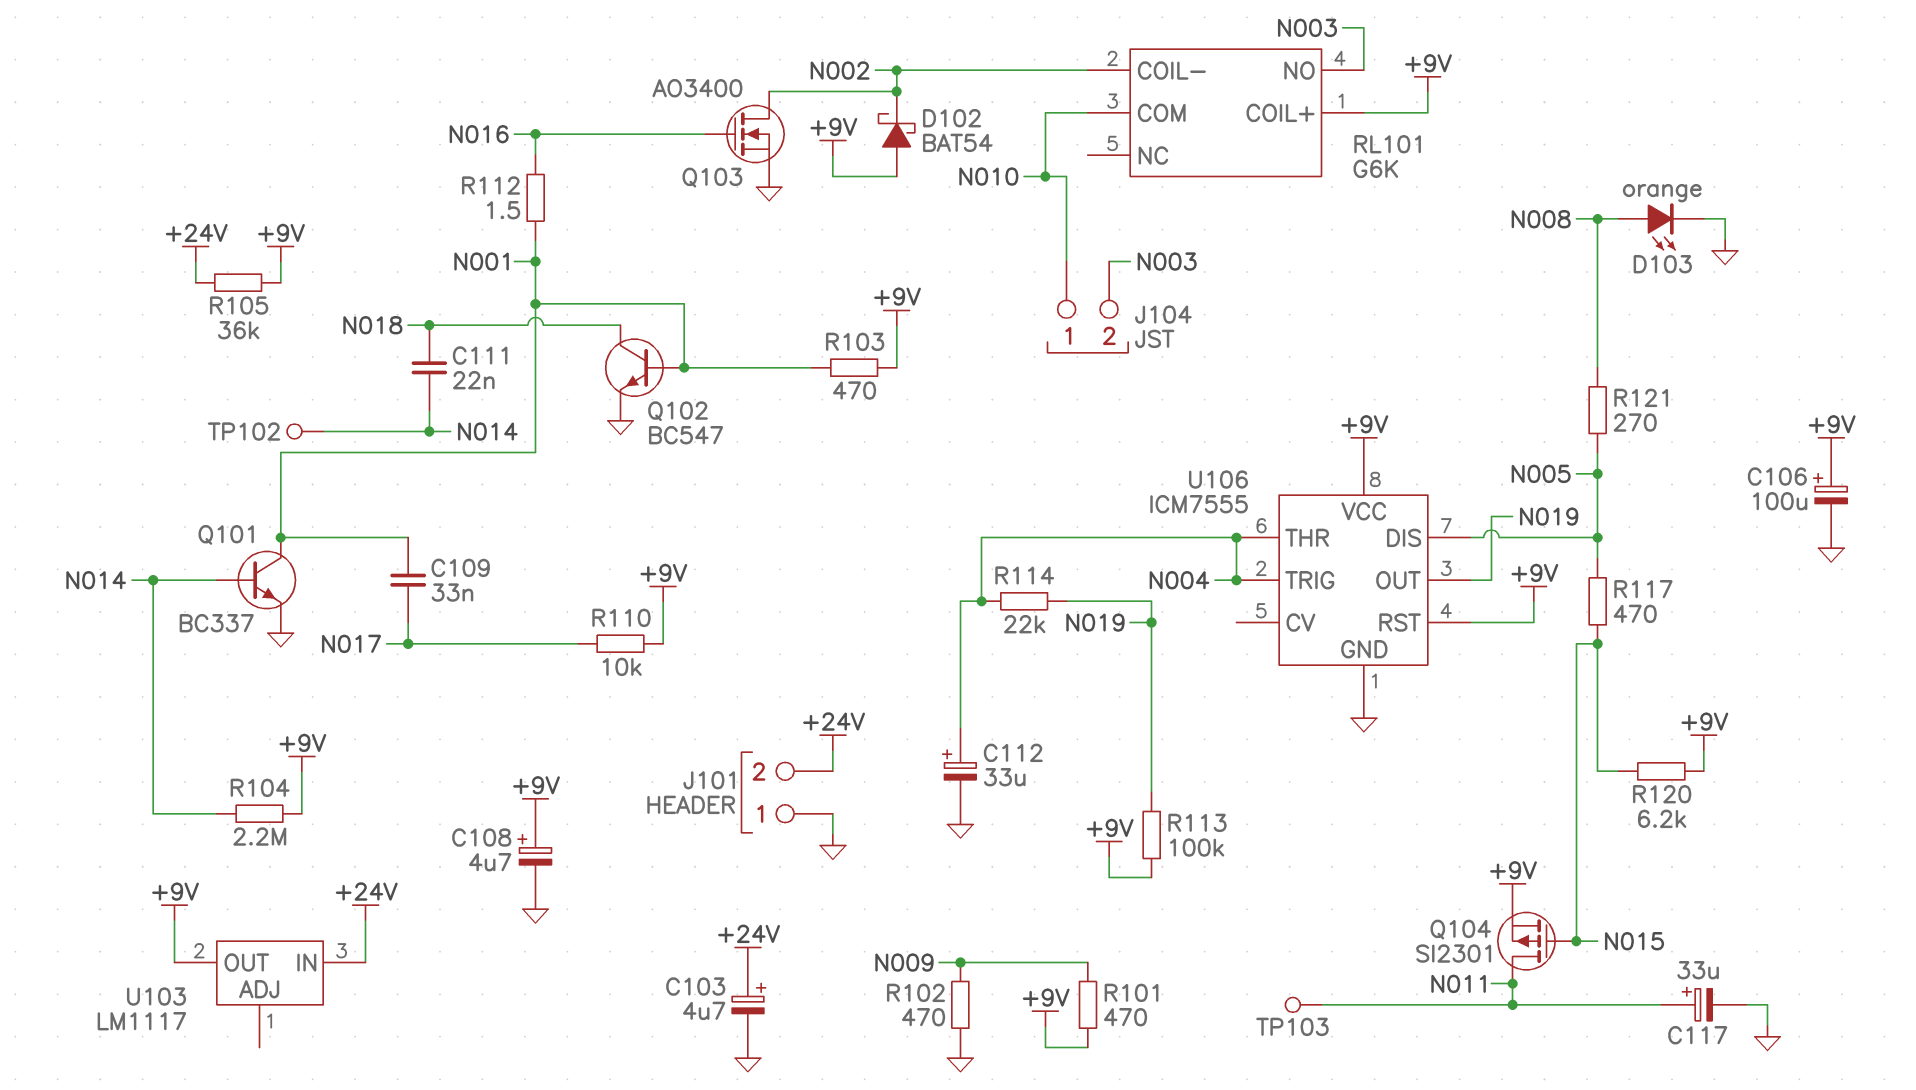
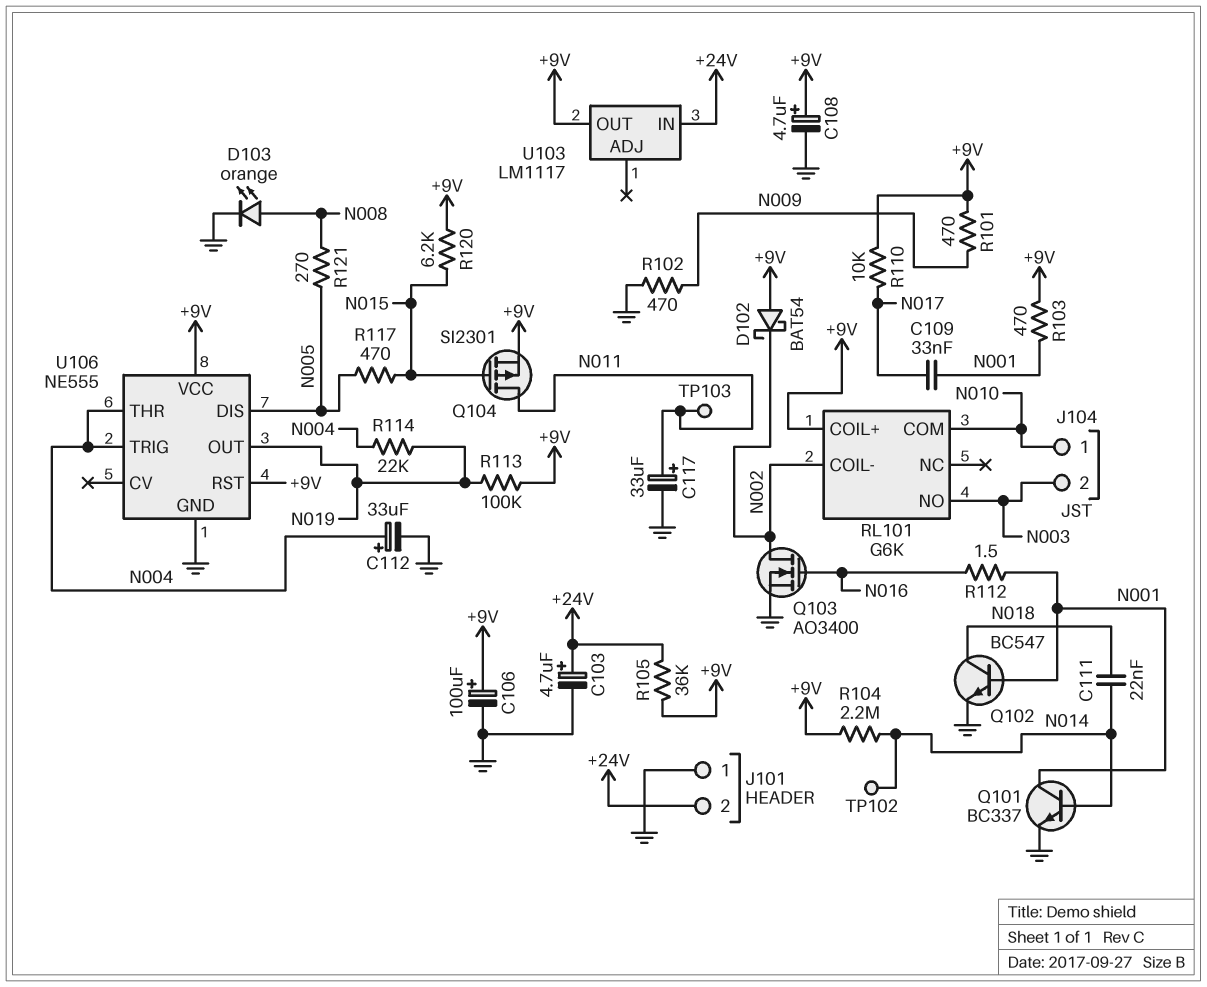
U106: ICM7555 -> NE555

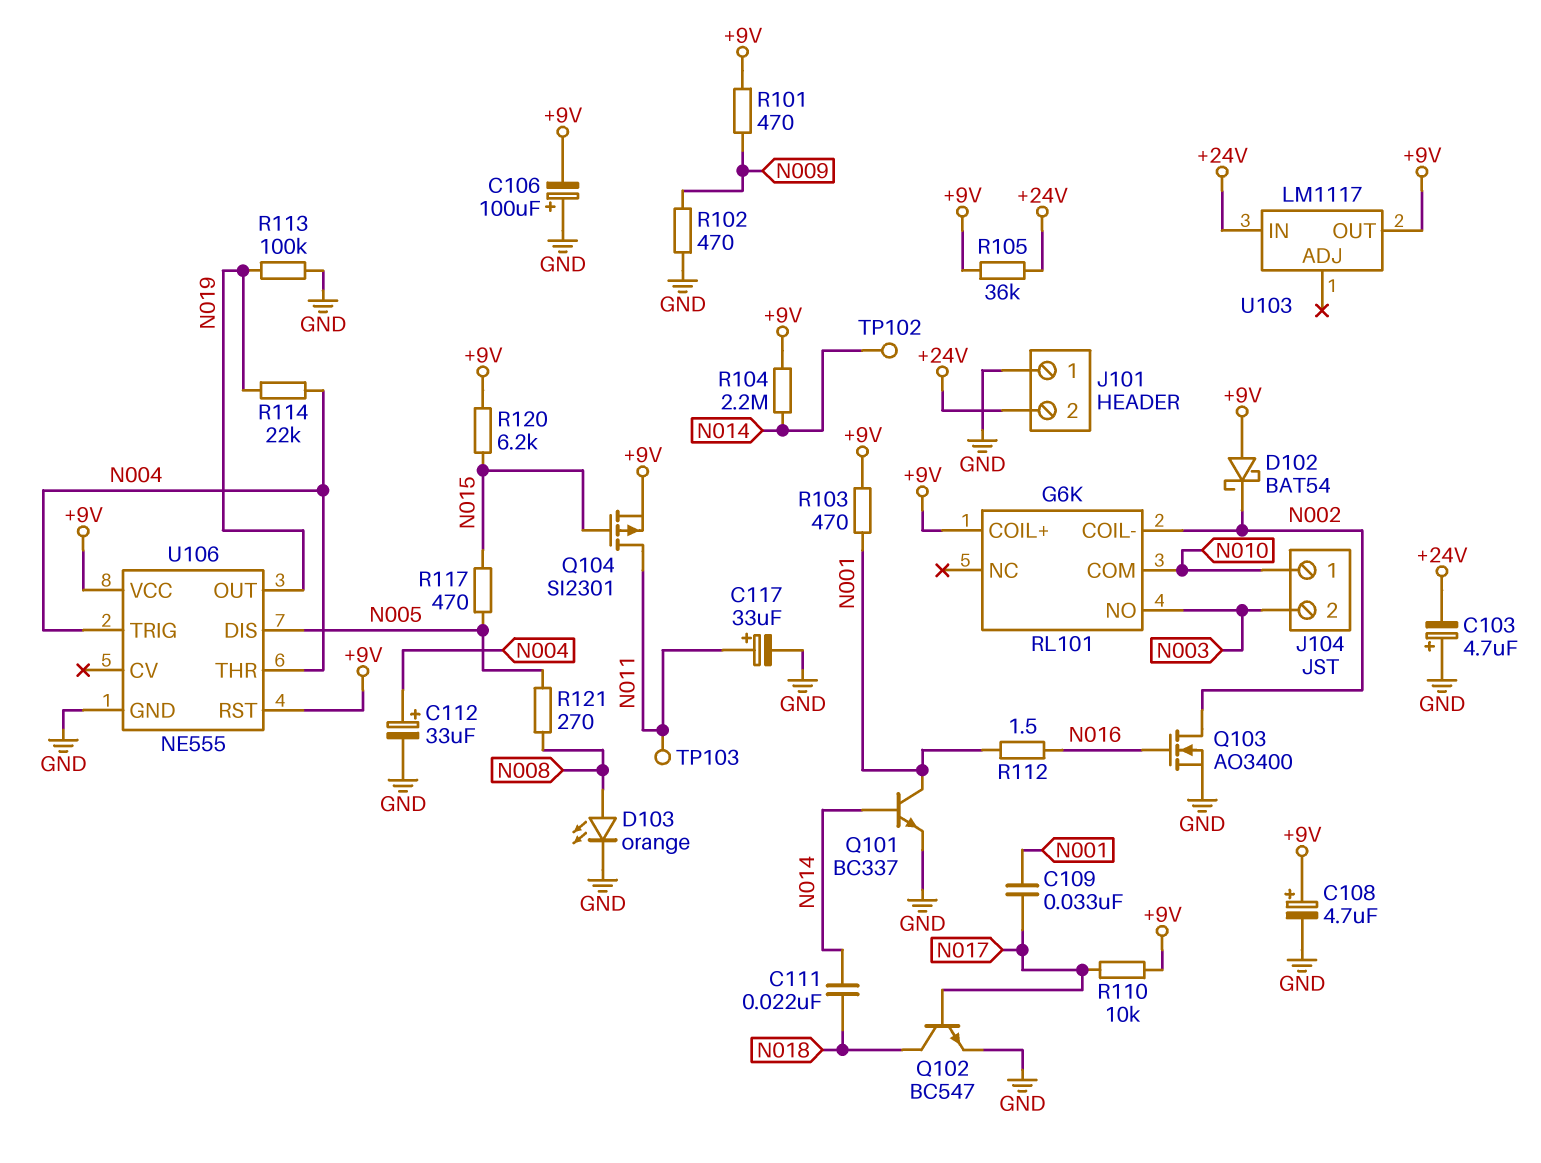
C103: 4.7uF (plus +24V, minus GND) -> 4.7uF (plus GND, minus +24V)
C106: 100uF (plus +9V, minus GND) -> 100uF (plus GND, minus +9V)
Q102: NPN BC547 (B N001, C N018, E GND) -> NPN BC547 (B N017, C N018, E GND)
R113: 100k (+9V, N019) -> 100k (GND, N019)

